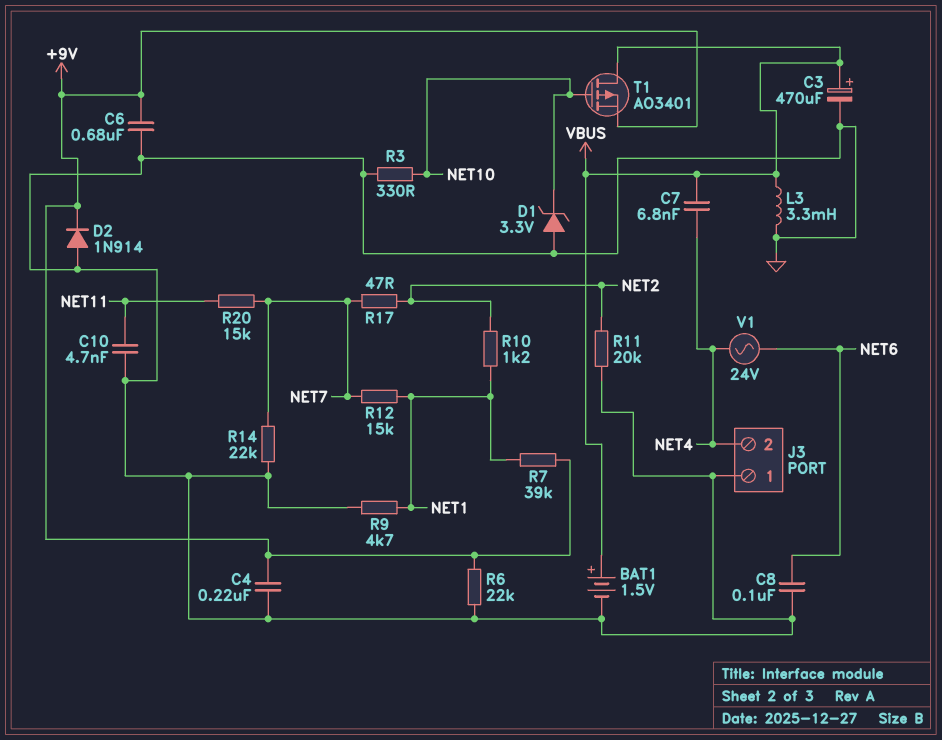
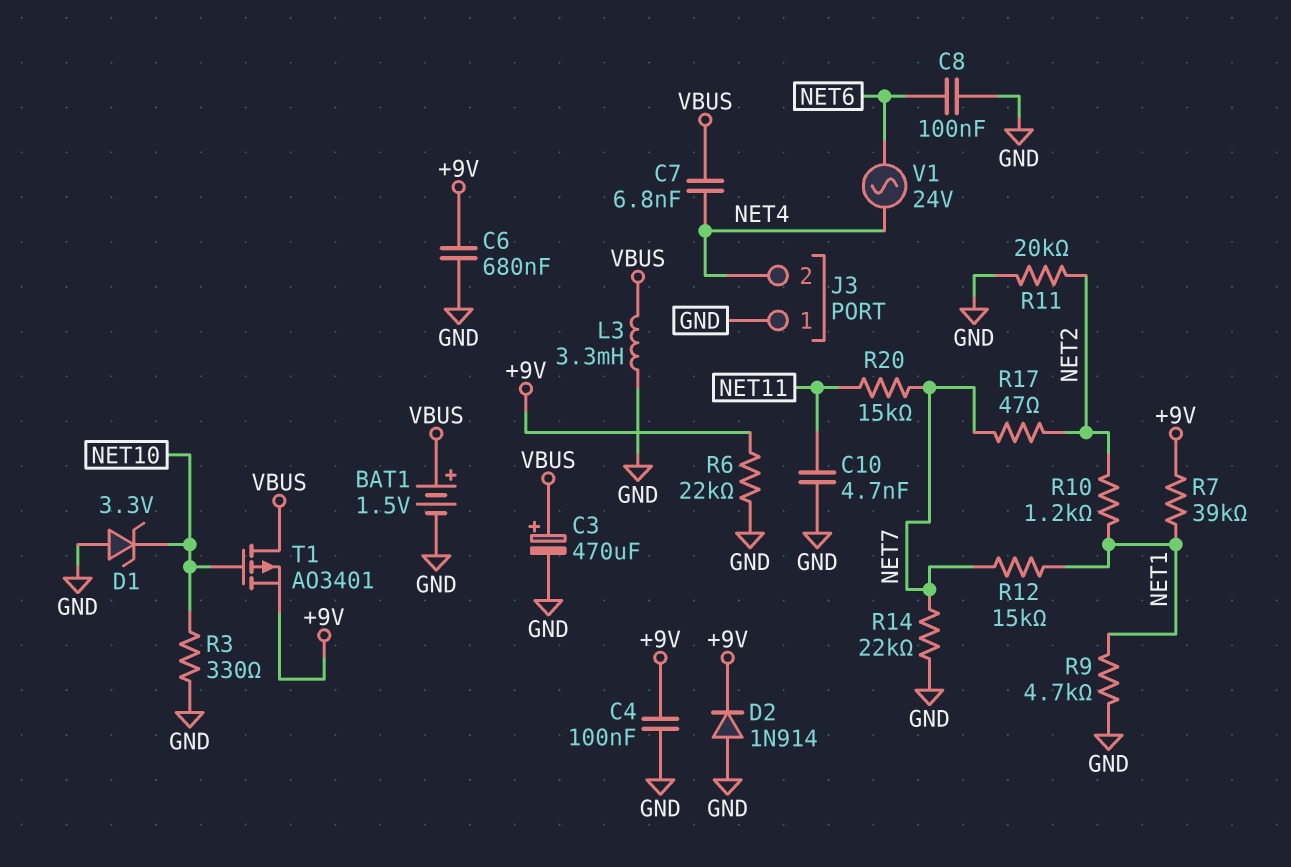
C4: 220nF (+9V, GND) -> 100nF (+9V, GND)

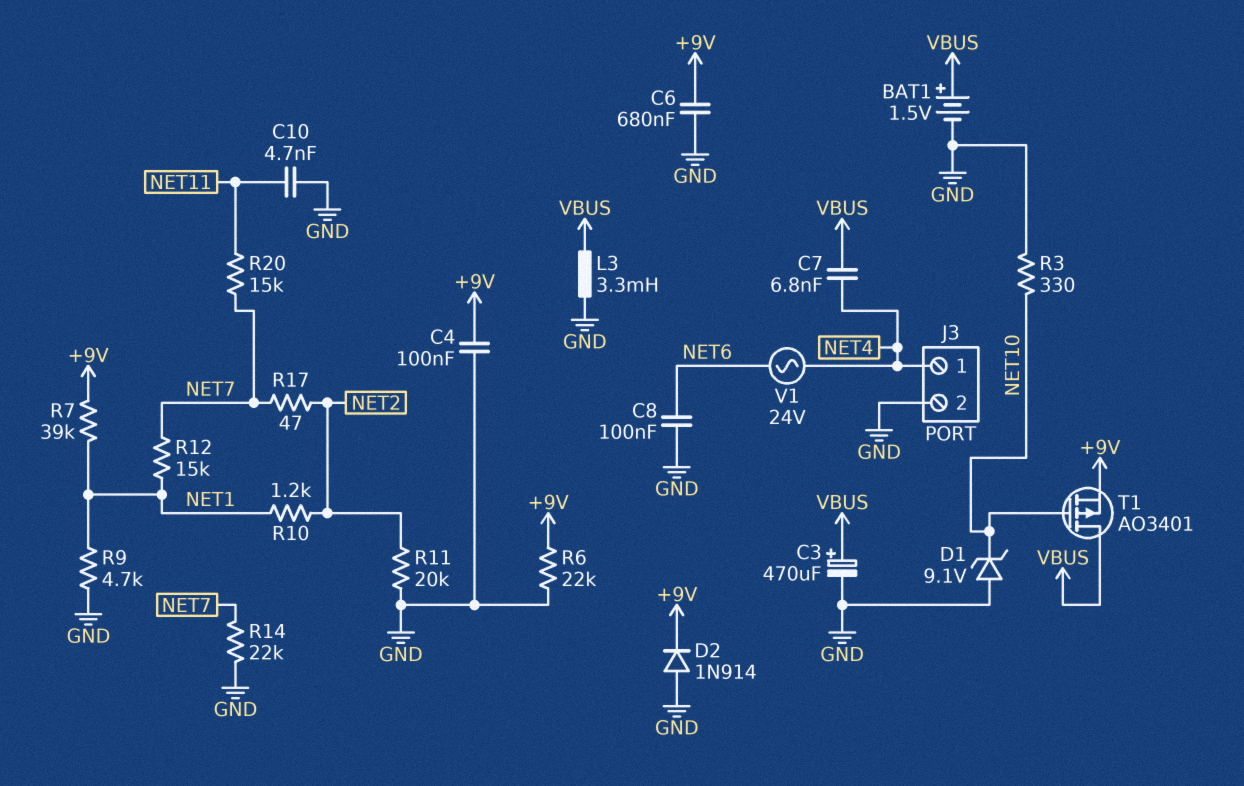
D1: zener 3.3V (A GND, K NET10) -> zener 9.1V (A GND, K NET10)
J3 pin 1: GND -> NET4
J3 pin 2: NET4 -> GND

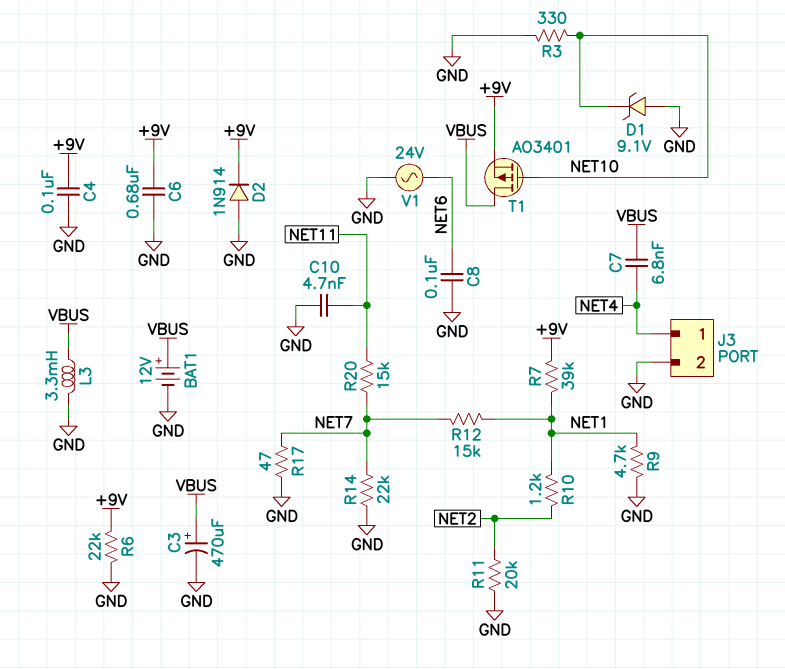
BAT1: 1.5V (plus VBUS, minus GND) -> 12V (plus VBUS, minus GND)
R17: 47 (NET2, NET7) -> 47 (GND, NET7)
V1: AC 24V (NET4, NET6) -> AC 24V (GND, NET6)

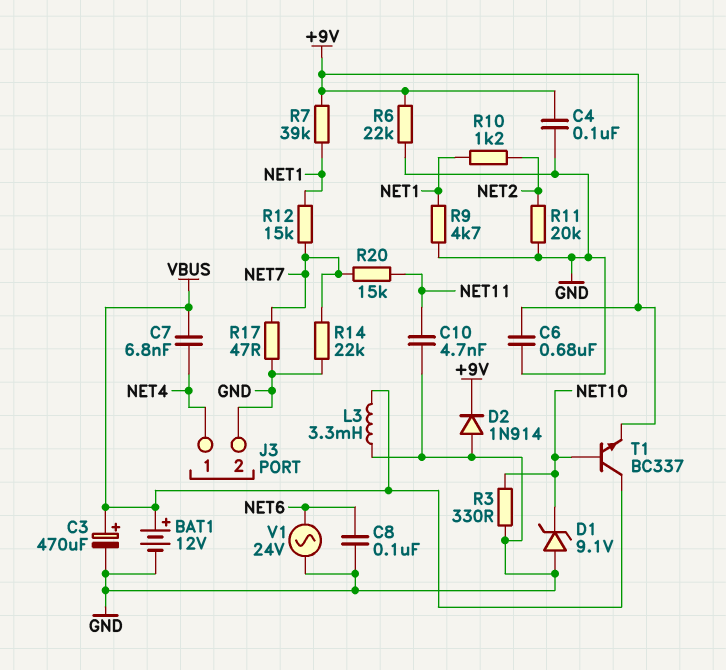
T1: PMOS AO3401 (G NET10, D VBUS, S +9V) -> NPN BC337 (B NET10, C VBUS, E +9V)

